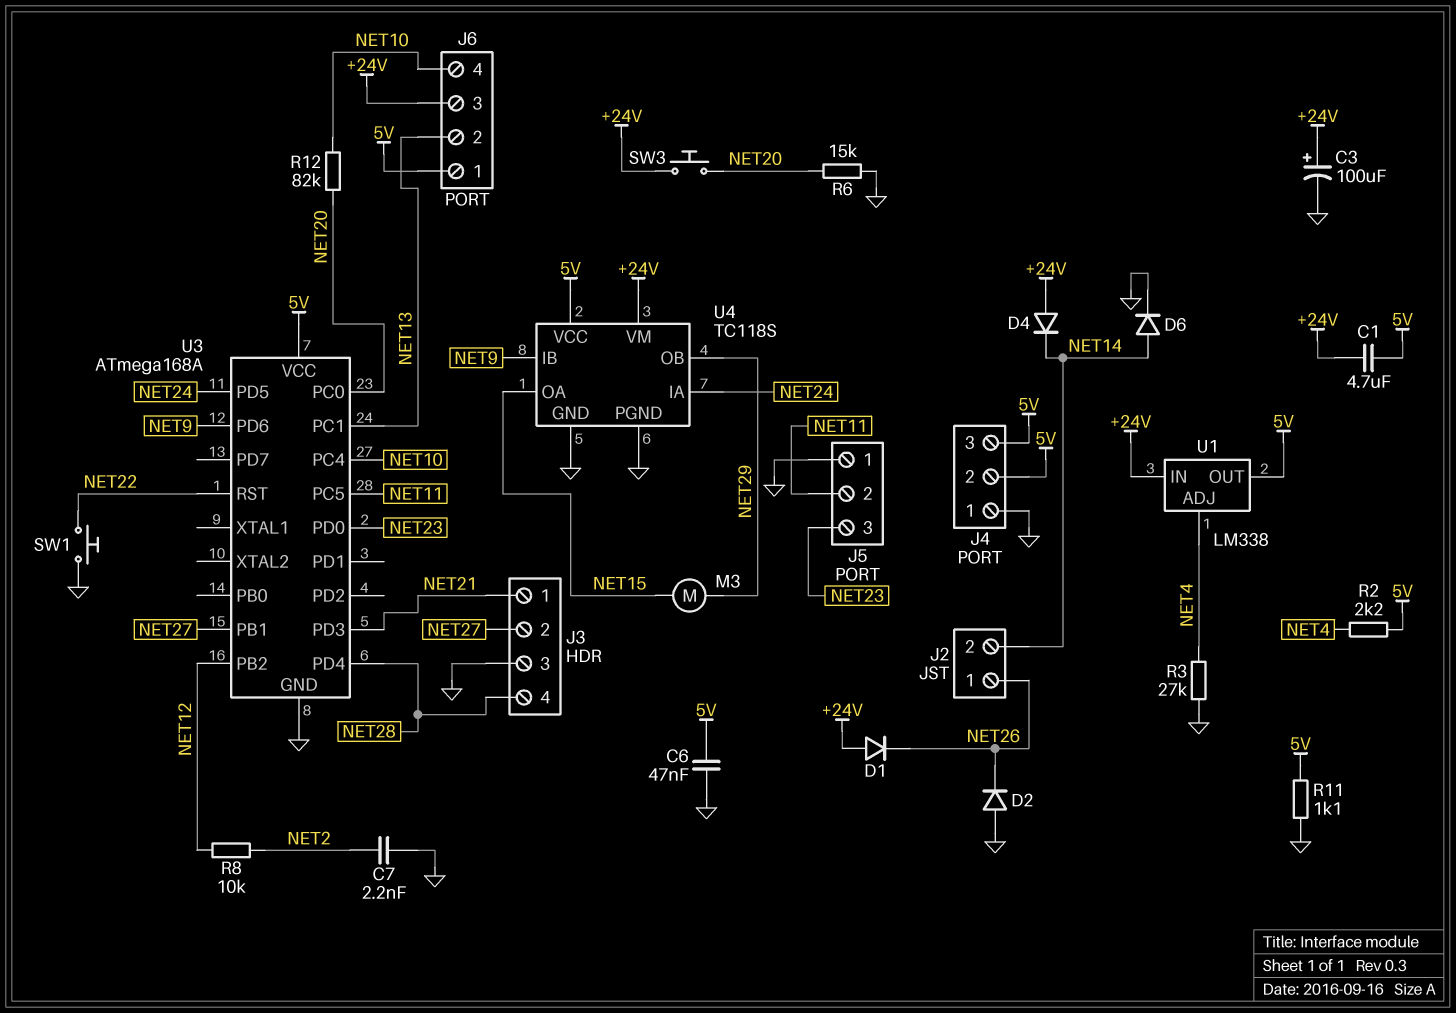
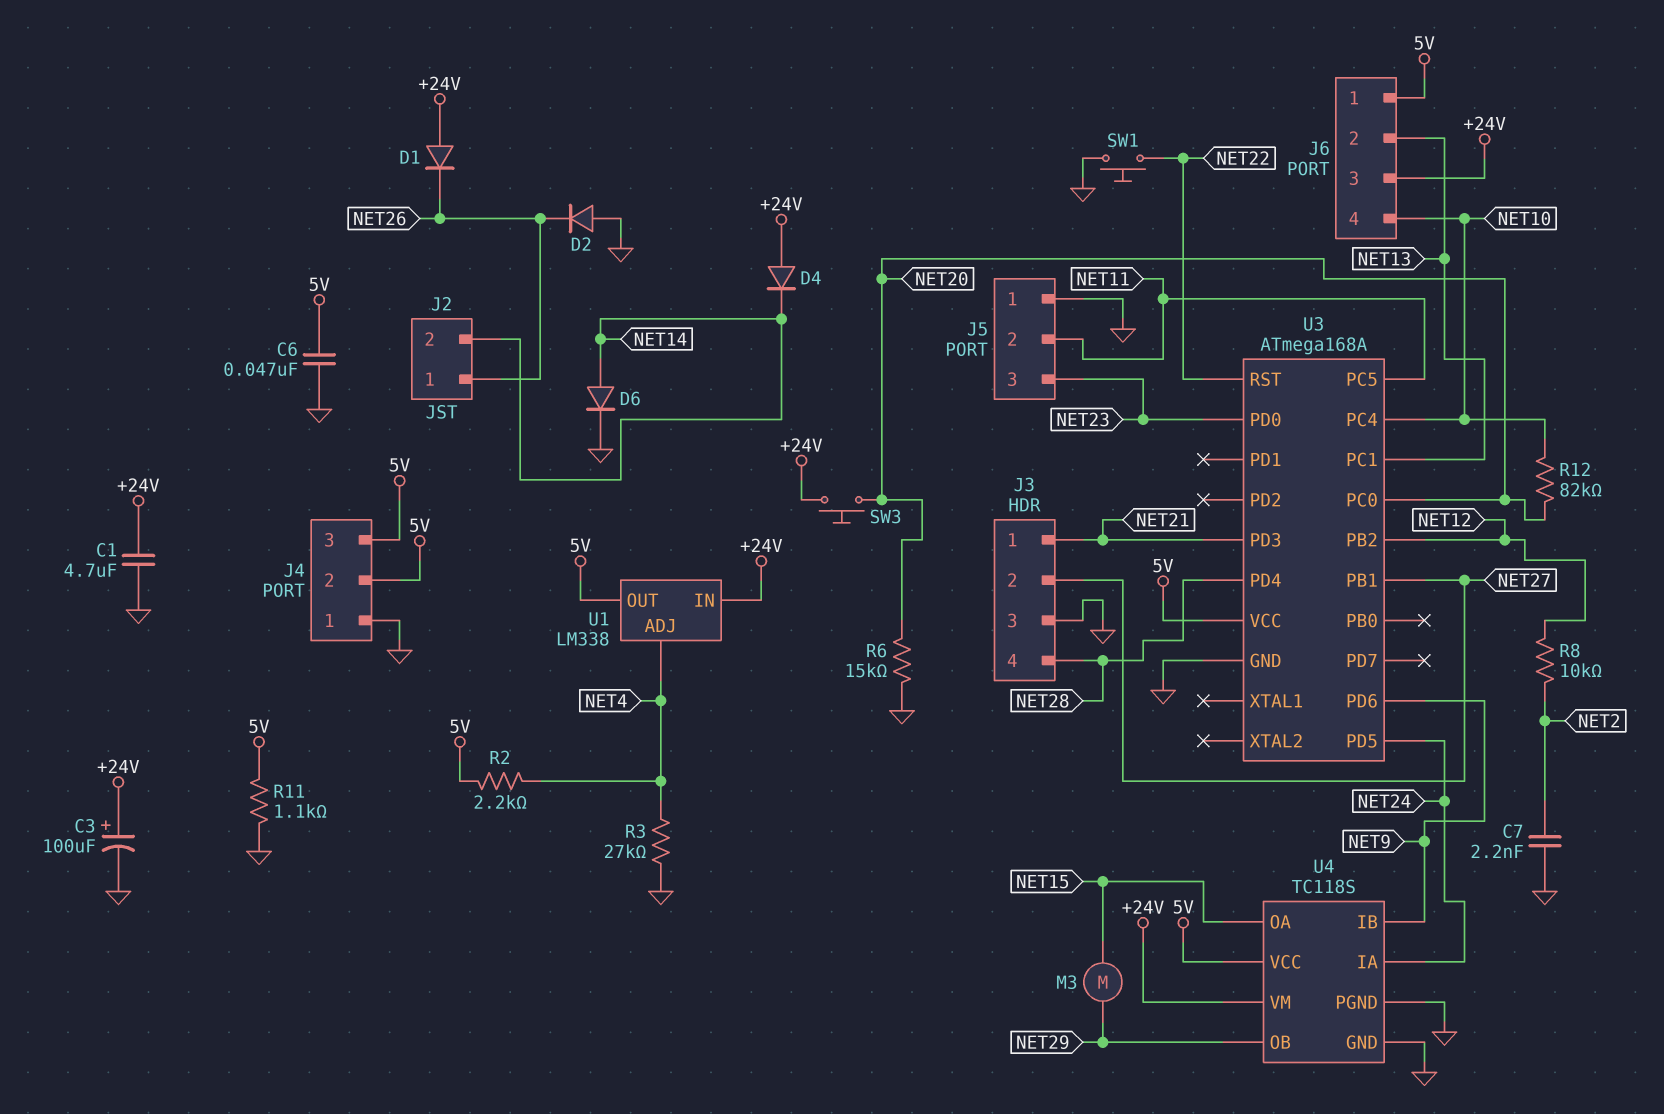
C1: 4.7uF (+24V, 5V) -> 4.7uF (+24V, GND)

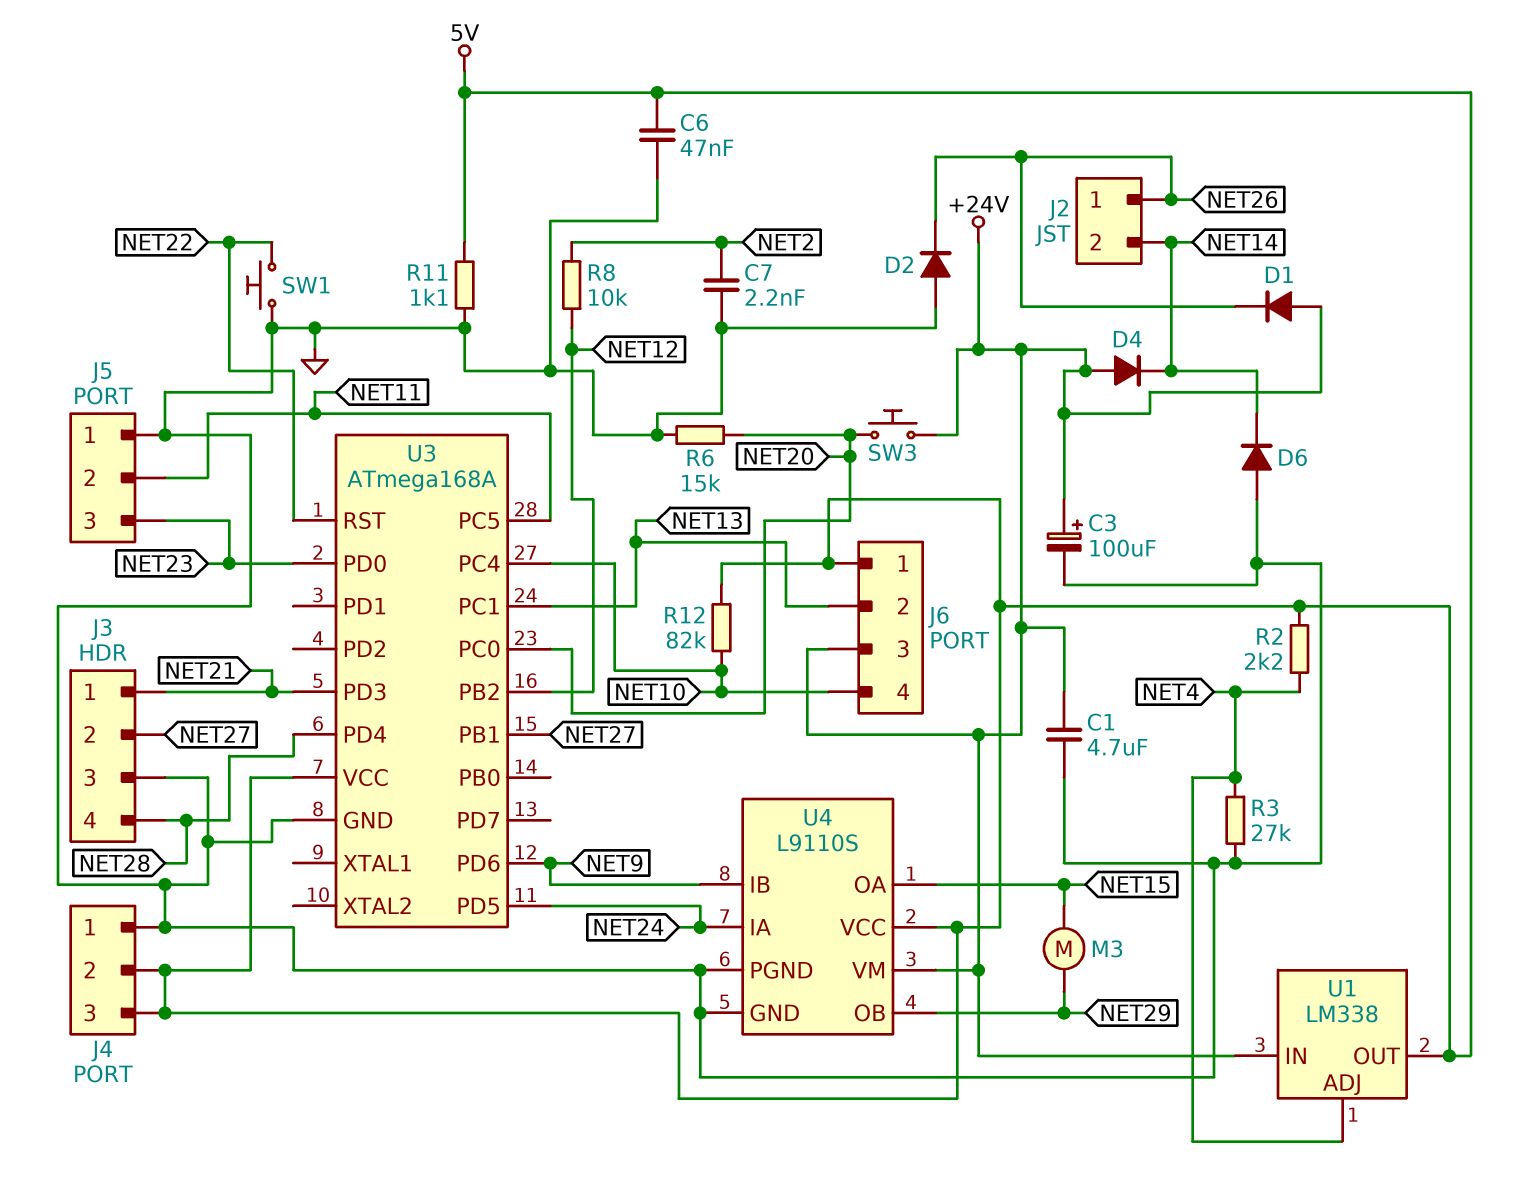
D6: diode (A NET14, K GND) -> diode (A GND, K NET14)
R12: 82k (NET10, NET20) -> 82k (5V, NET10)
U4: TC118S -> L9110S

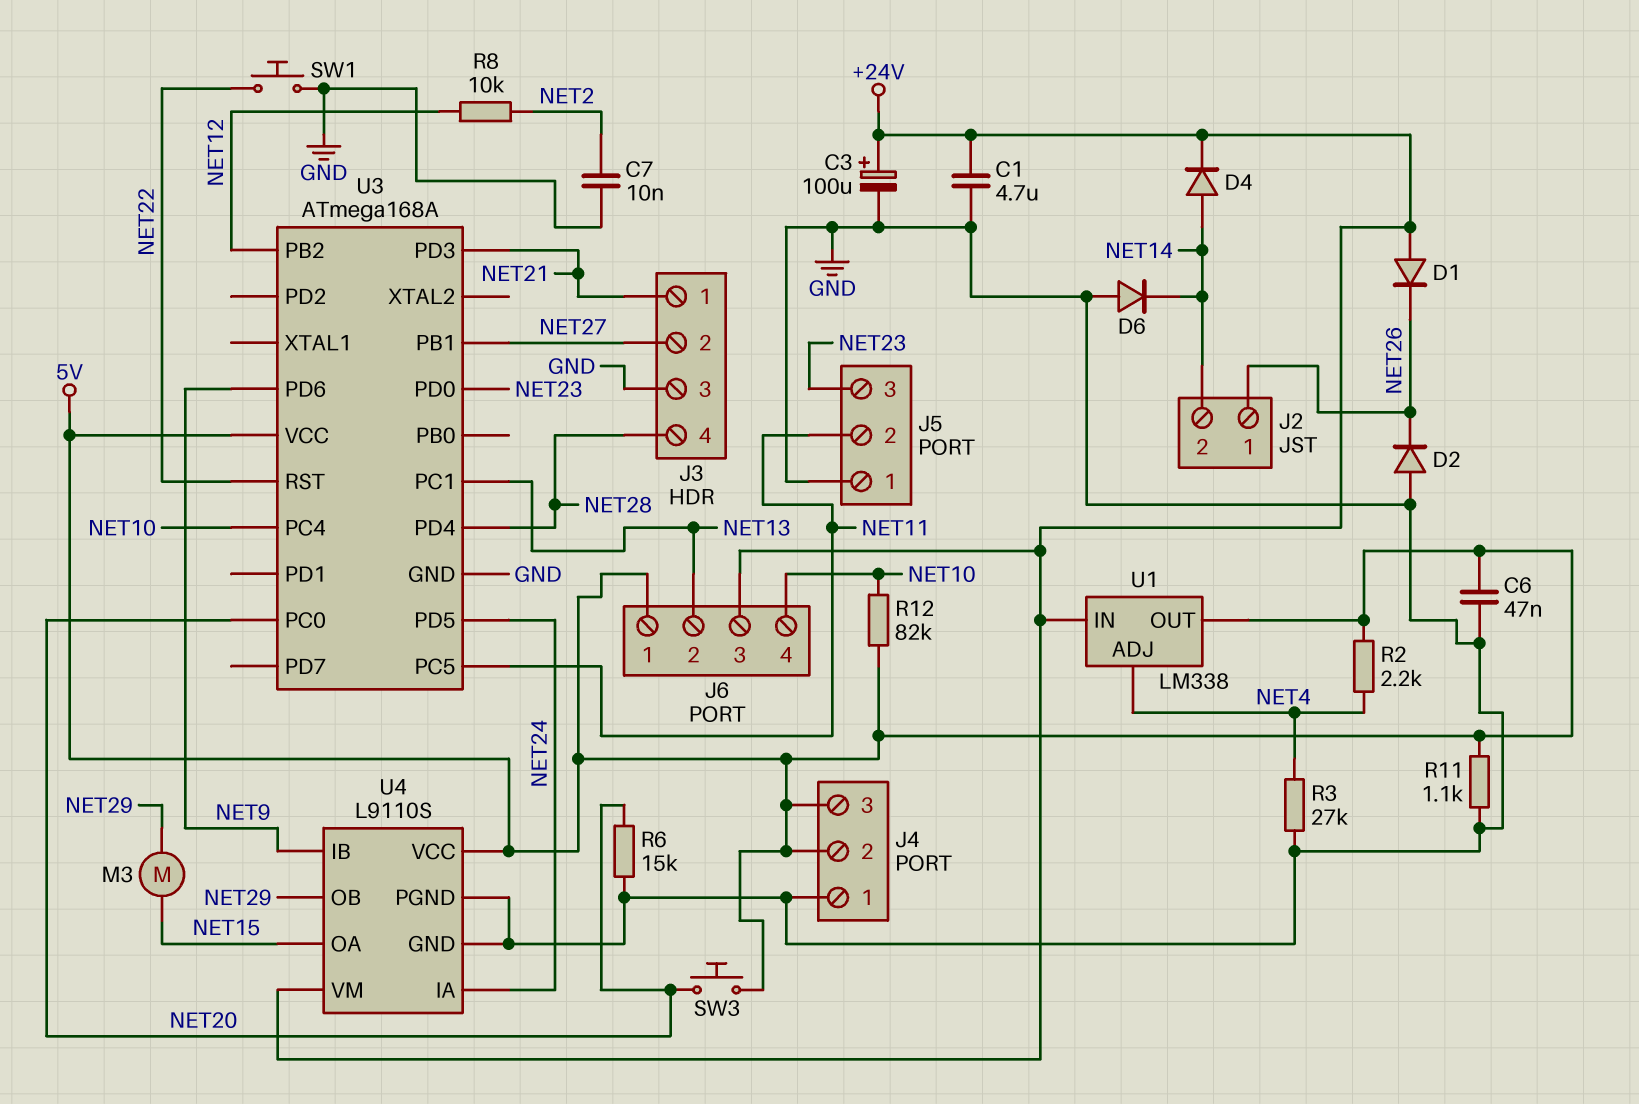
C7: 2.2nF (GND, NET2) -> 10nF (GND, NET2)
D4: diode (A +24V, K NET14) -> diode (A NET14, K +24V)
SW3: button (+24V, NET20) -> button (5V, NET20)

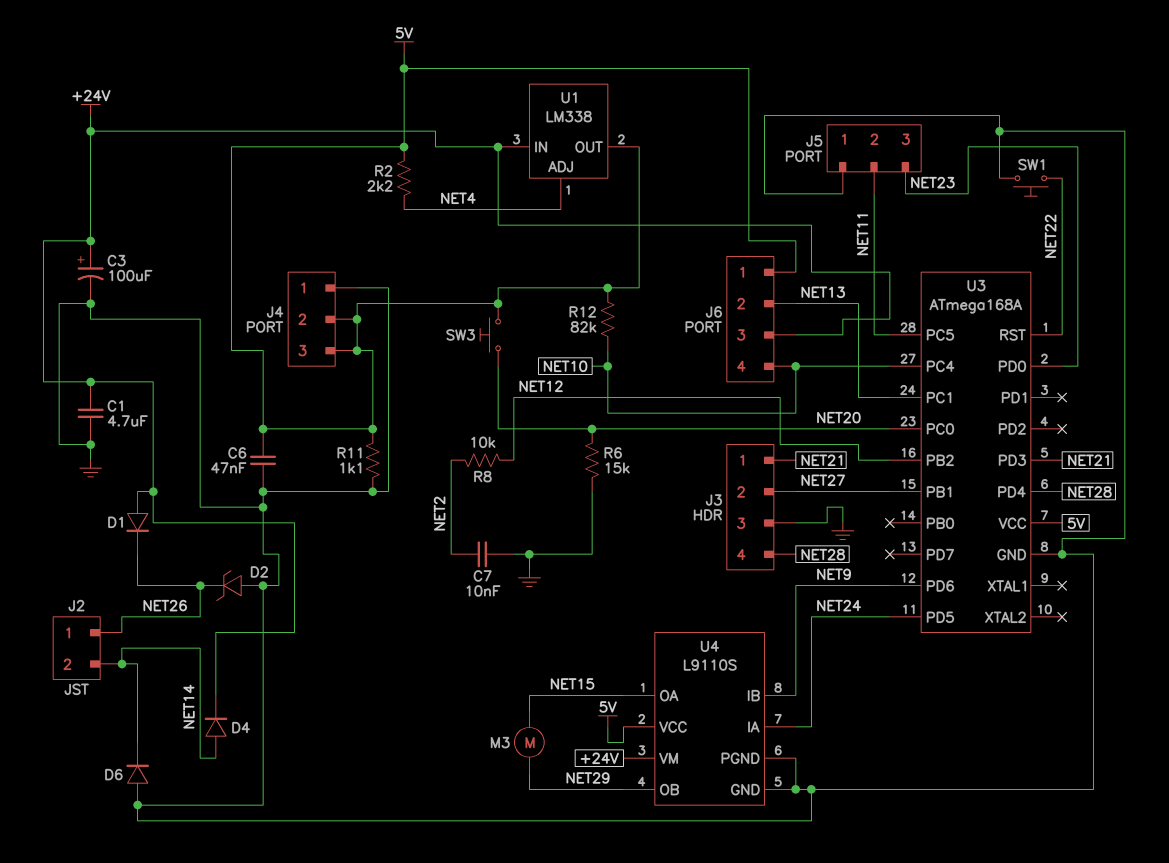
D2: diode (A GND, K NET26) -> zener (A GND, K NET26)
R3: 27k (GND, NET4) -> none

